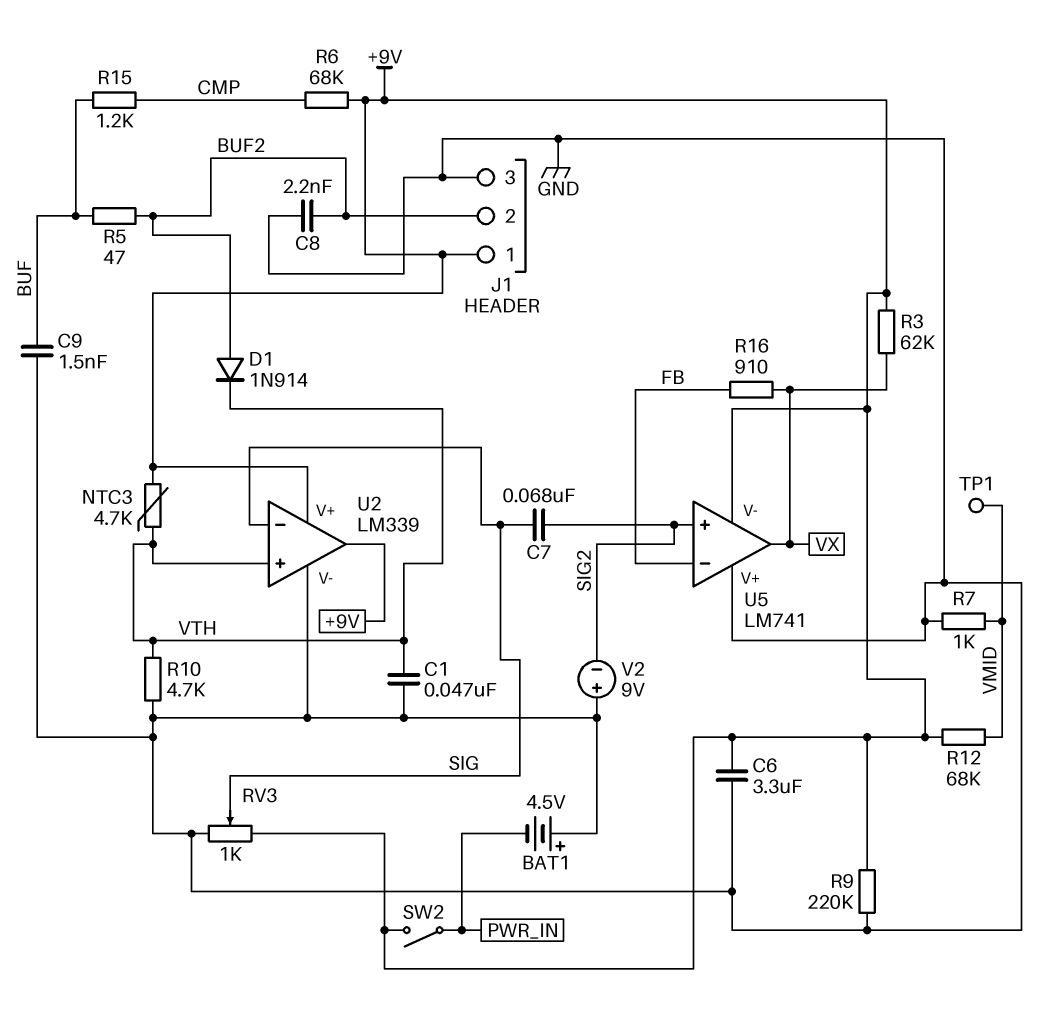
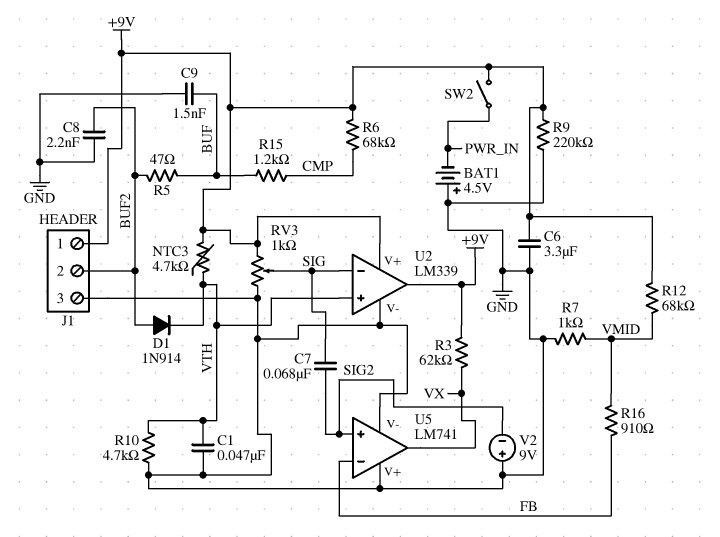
R16: 910 (FB, VX) -> 910 (FB, VMID)
TP1: test point (VMID) -> none
U5 pin V-: +9V -> GND

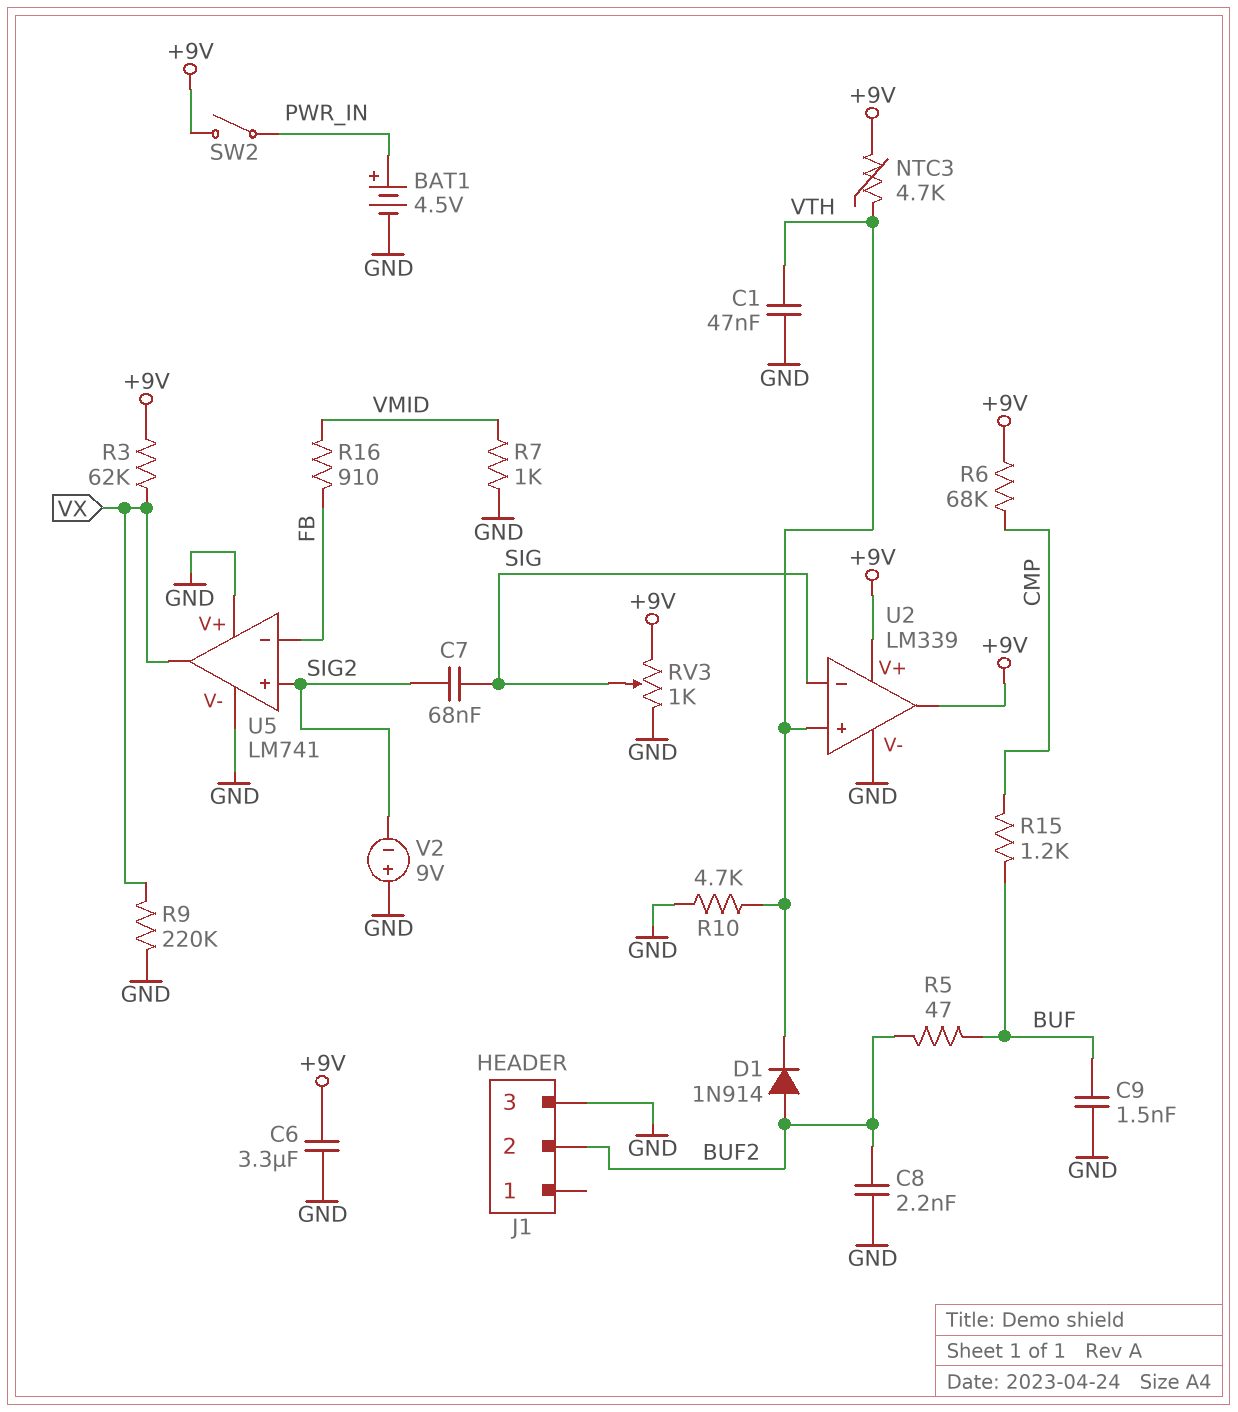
BAT1: 4.5V (plus GND, minus PWR_IN) -> 4.5V (plus PWR_IN, minus GND)
J1 pin 1: +9V -> none
R9: 220k (+9V, GND) -> 220k (GND, VX)
R12: 68k (+9V, VMID) -> none

